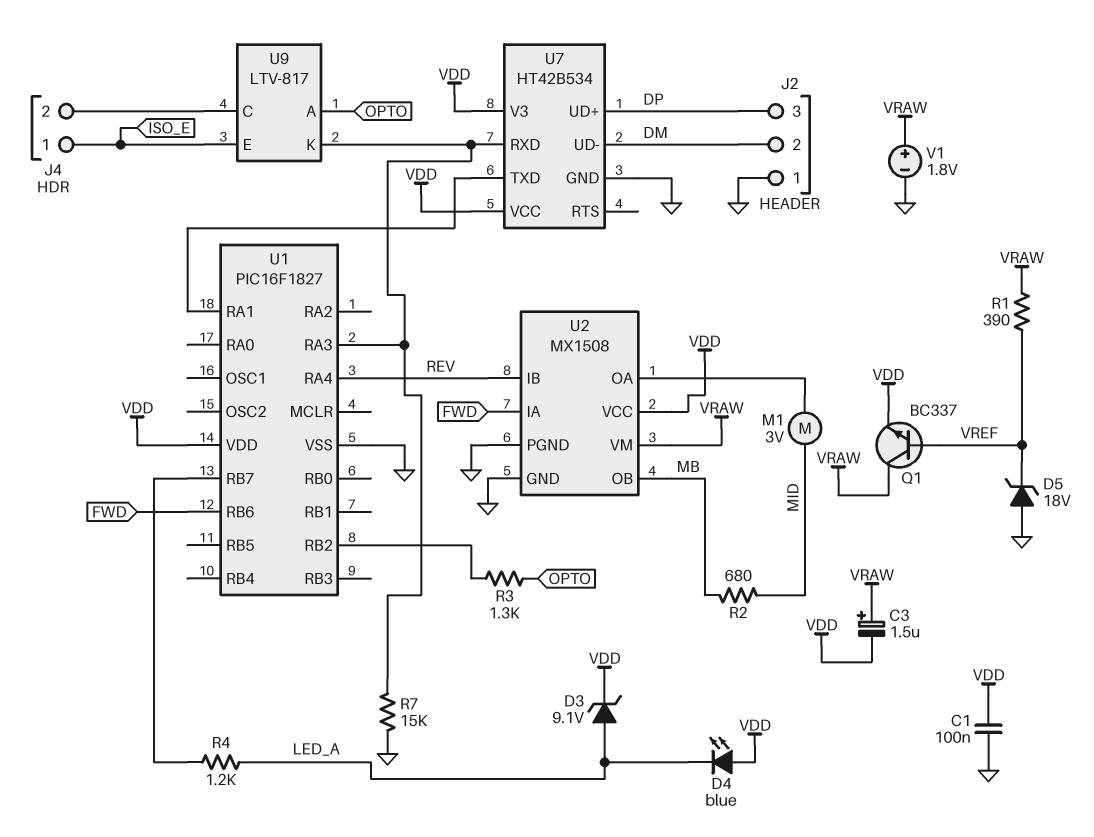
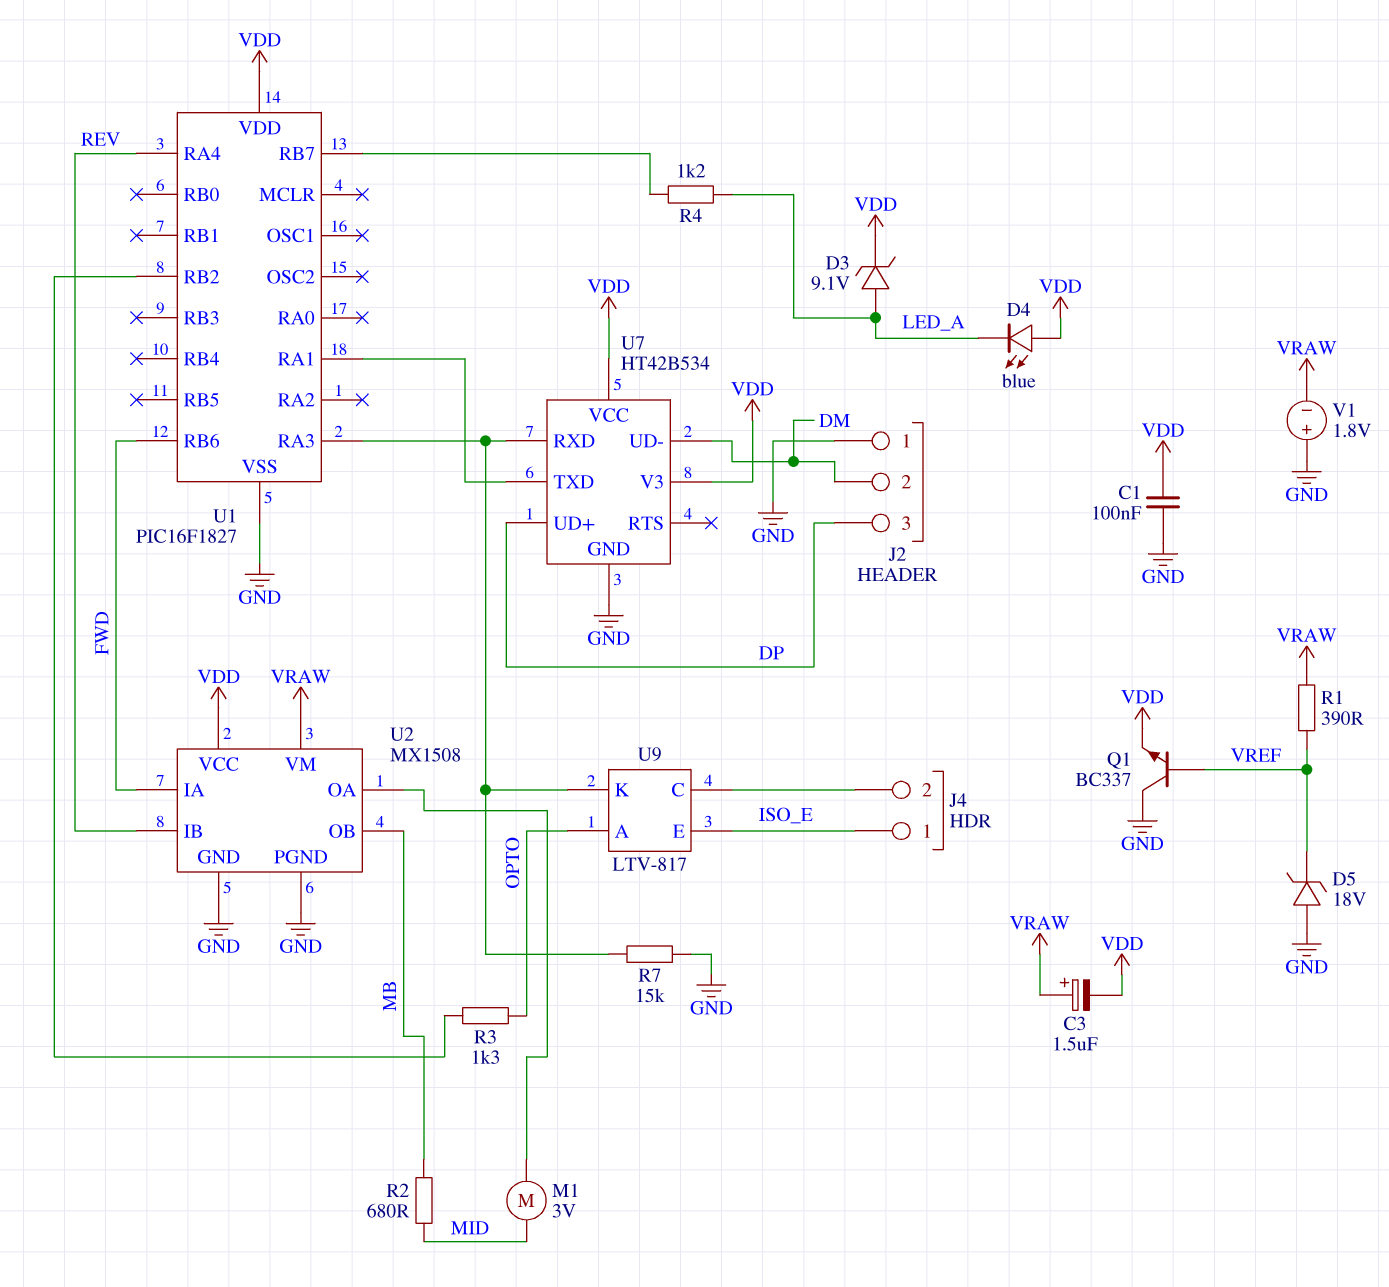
Q1: NPN BC337 (B VREF, C VRAW, E VDD) -> NPN BC337 (B VREF, C GND, E VDD)
V1: 1.8V (plus VRAW, minus GND) -> 1.8V (plus GND, minus VRAW)

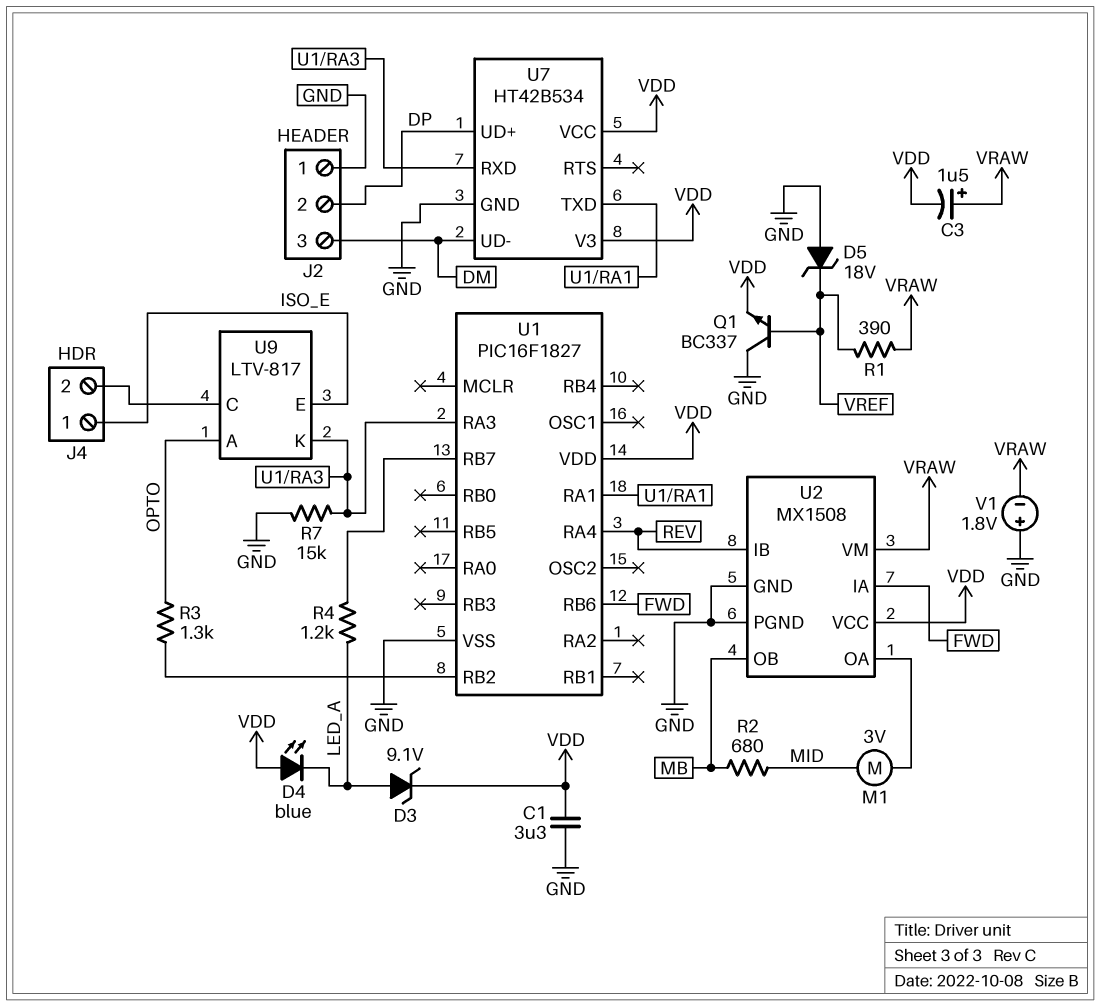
C1: 100nF (GND, VDD) -> 3.3uF (GND, VDD)
J2 pin 2: DM -> DP
J2 pin 3: DP -> DM

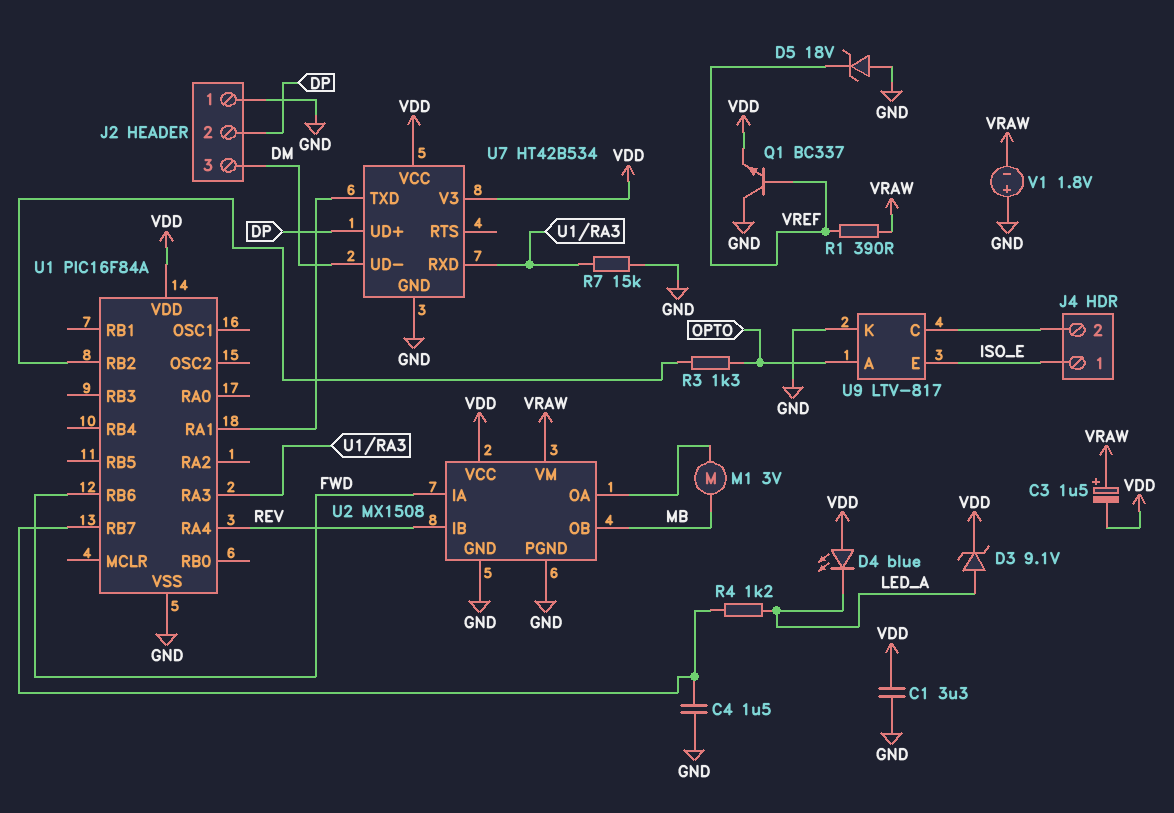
C4: none -> 1.5uF (GND, U1/RB7)
M1: motor 3V (MID, U2/OA) -> motor 3V (MB, U2/OA)
R2: 680 (MB, MID) -> none
U1: PIC16F1827 -> PIC16F84A
U9 pin K: U1/RA3 -> GND

